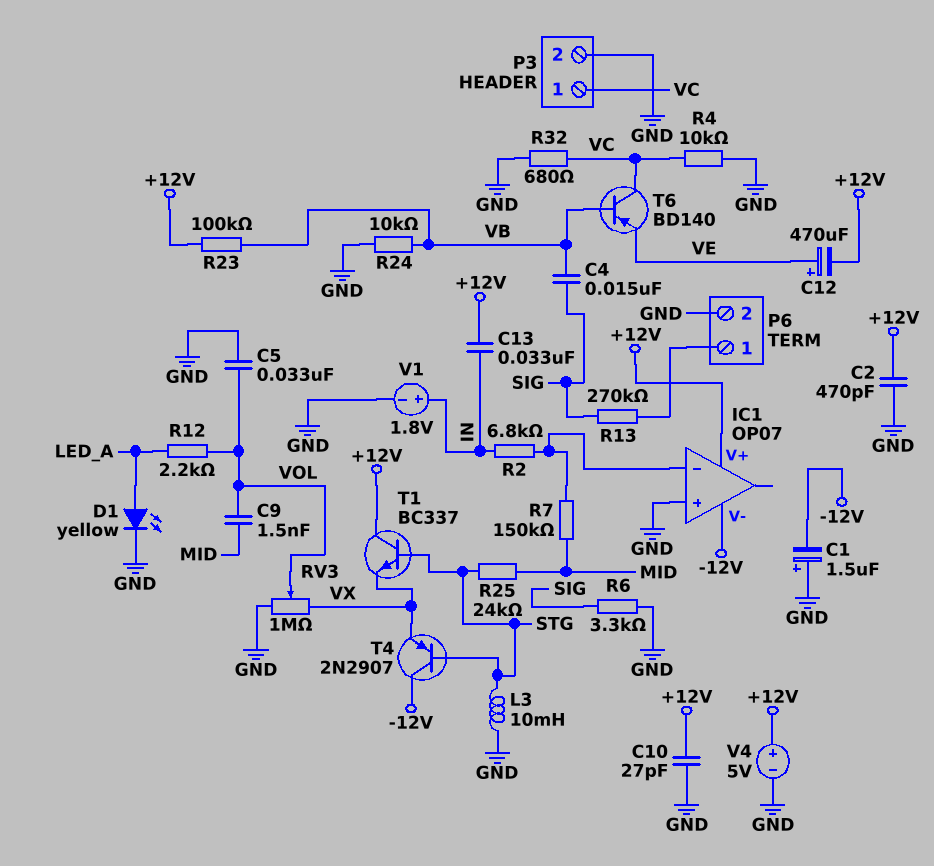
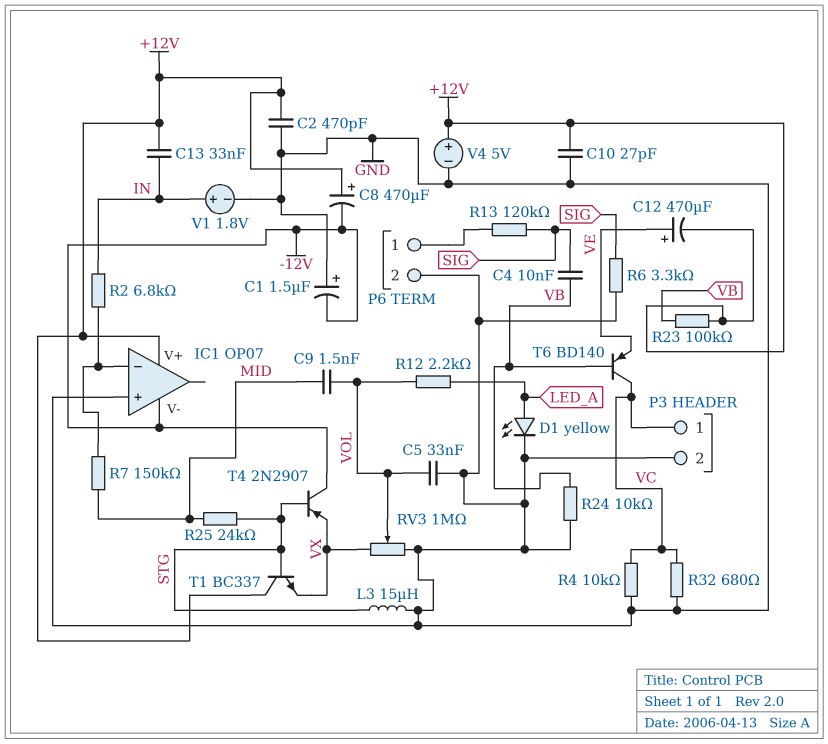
C4: 15nF (SIG, VB) -> 10nF (SIG, VB)
C8: none -> 470uF (plus +12V, minus -12V)
L3: 10mH (GND, STG) -> 15uH (GND, STG)
R13: 270k (P6/1, SIG) -> 120k (P6/1, SIG)

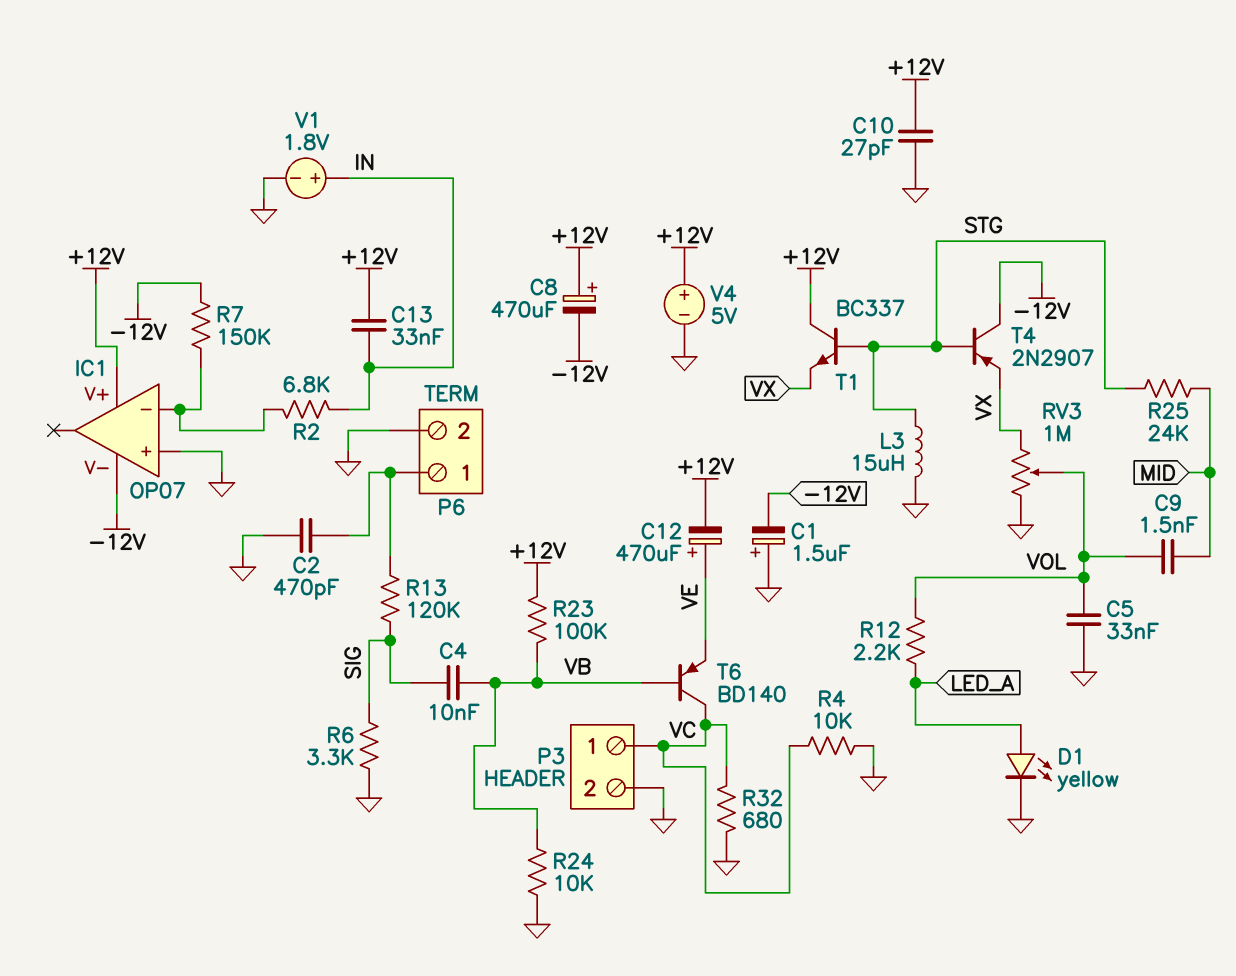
C2: 470pF (+12V, GND) -> 470pF (GND, P6/1)
R7: 150k (IC1/in-, MID) -> 150k (-12V, IC1/in-)

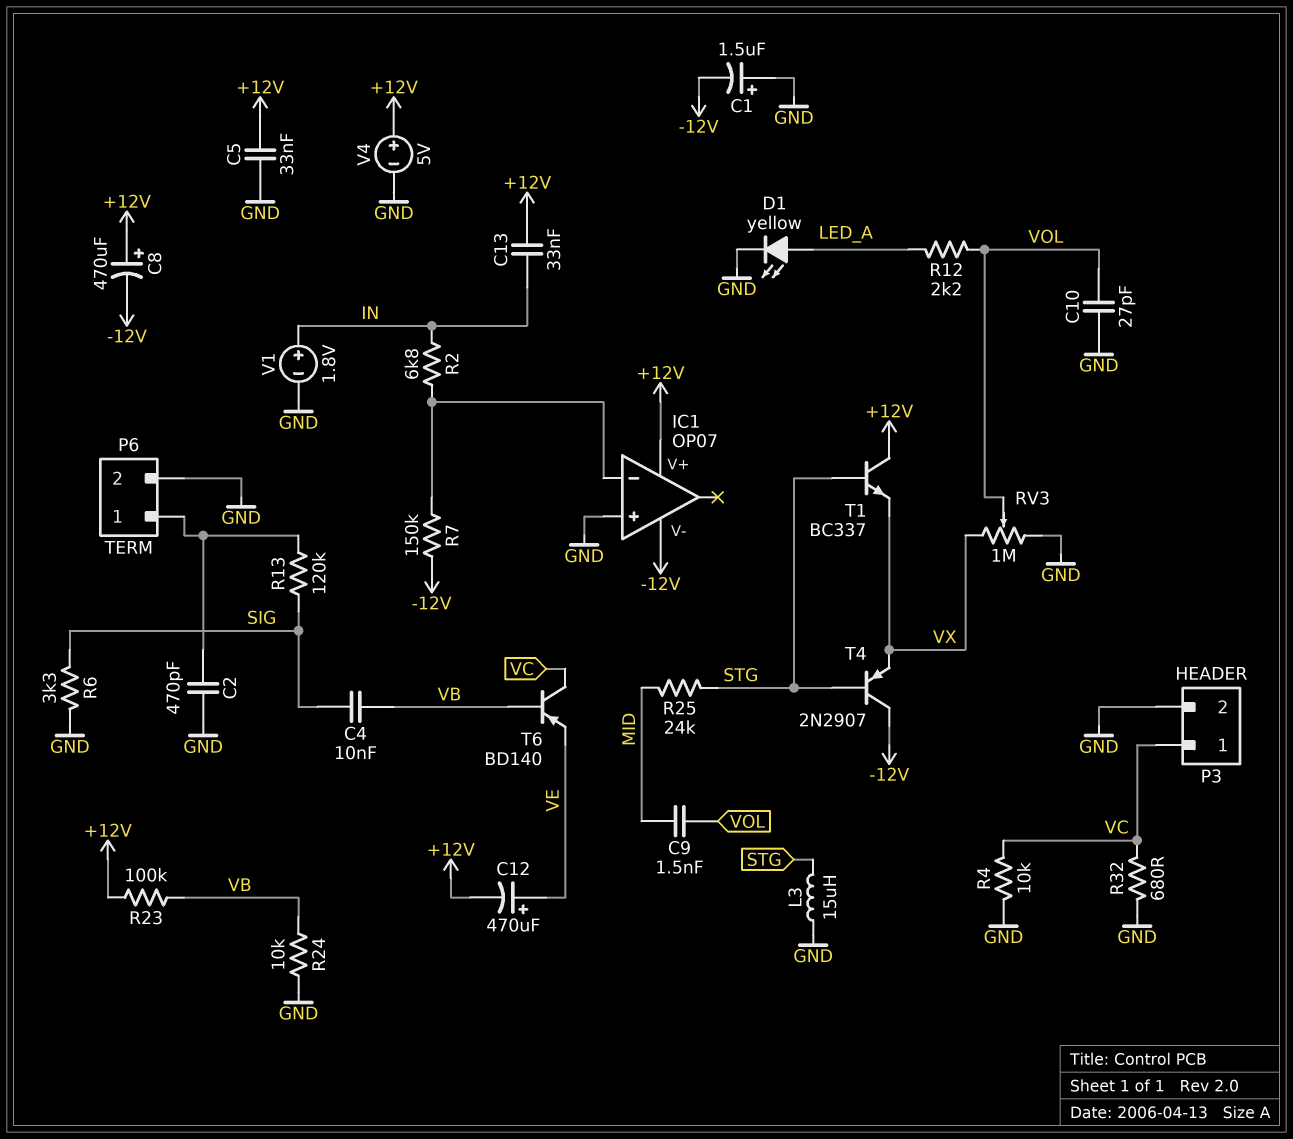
C5: 33nF (GND, VOL) -> 33nF (+12V, GND)
C10: 27pF (+12V, GND) -> 27pF (GND, VOL)

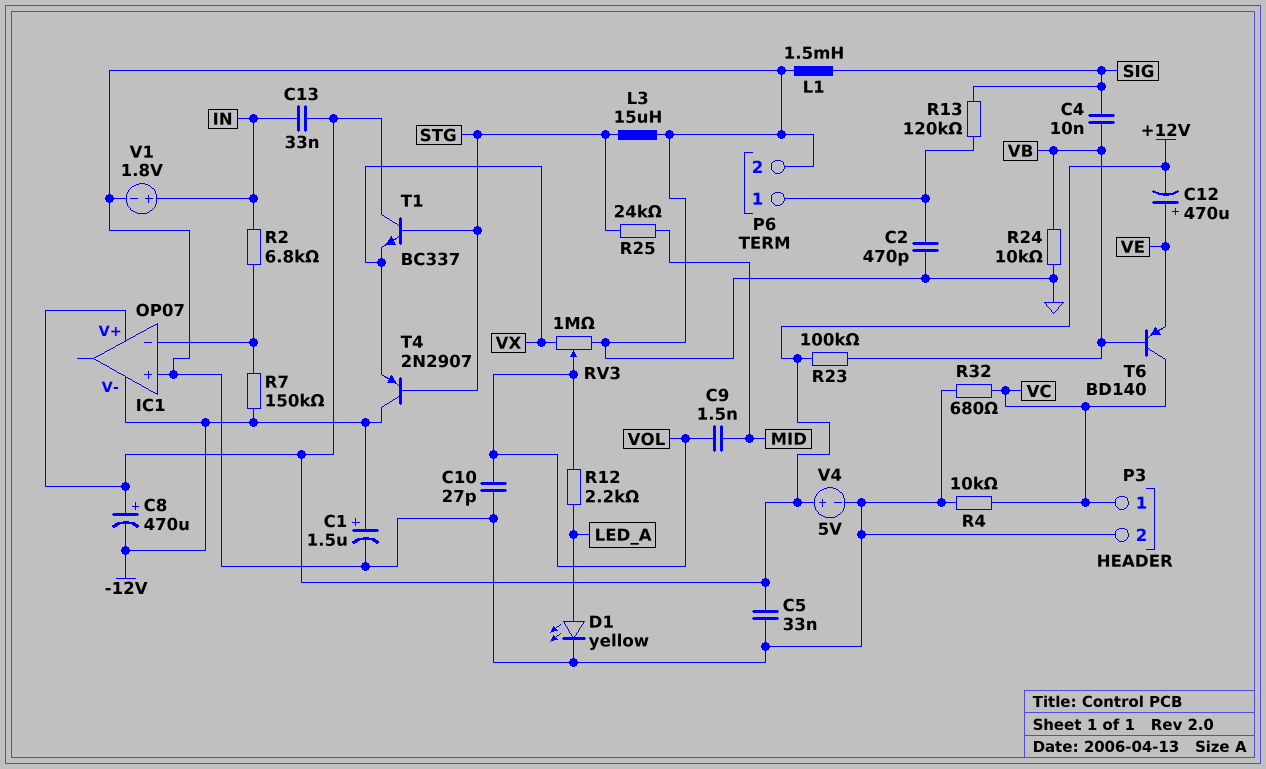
C1: 1.5uF (plus GND, minus -12V) -> 1.5uF (plus -12V, minus GND)
L1: none -> 1.5mH (GND, SIG)
R6: 3.3k (GND, SIG) -> none

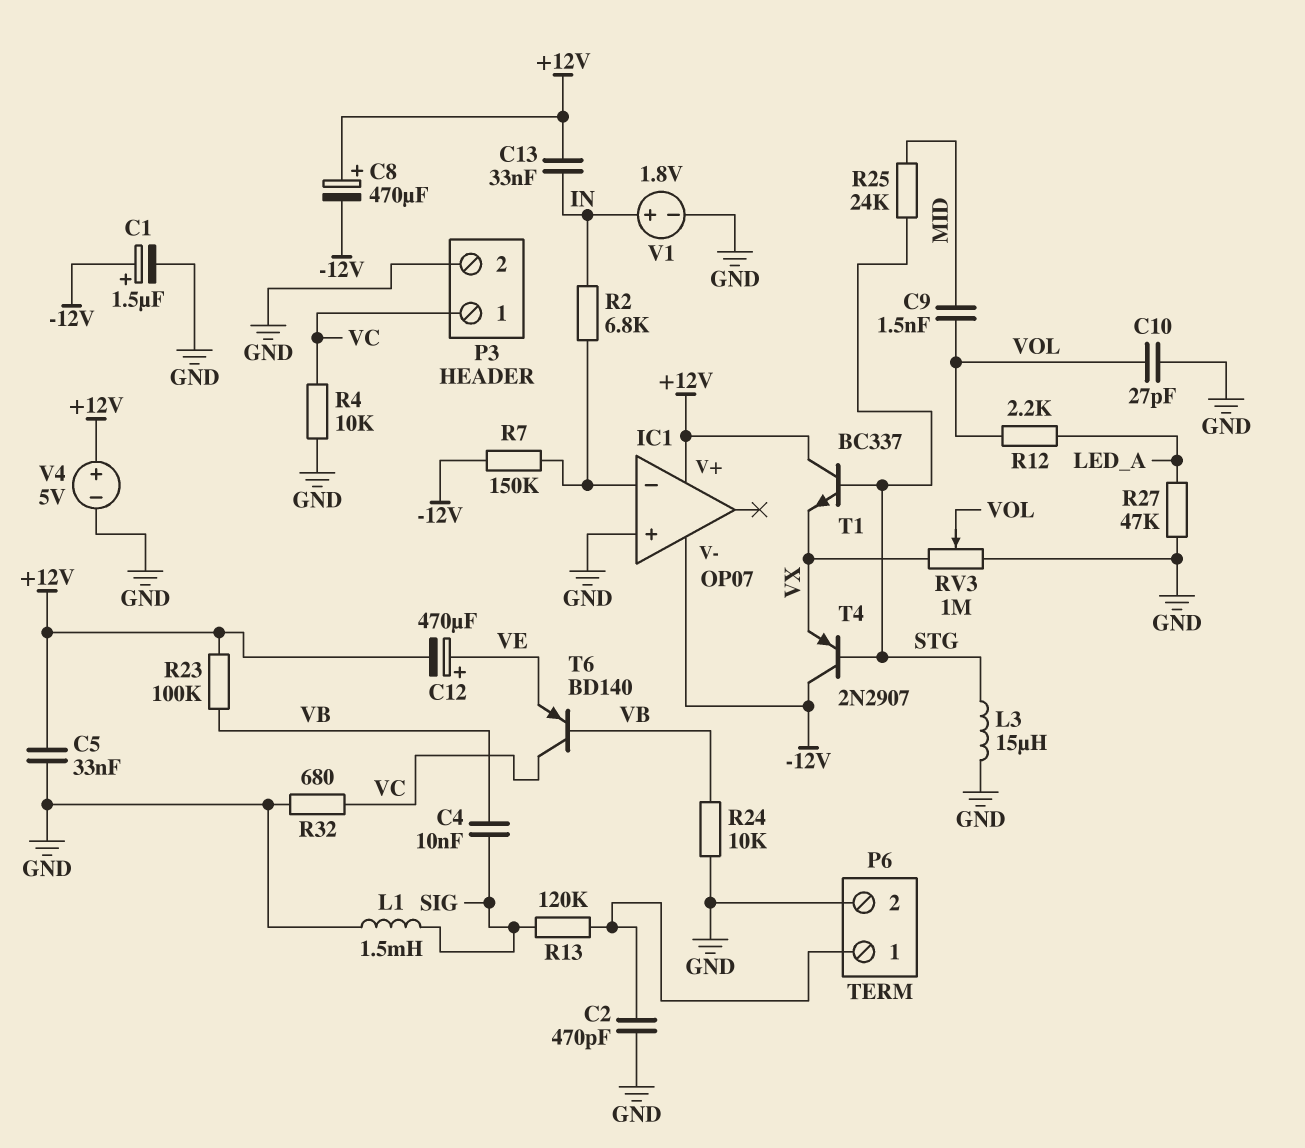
D1: LED yellow (A LED_A, K GND) -> none
R27: none -> 47k (GND, LED_A)

